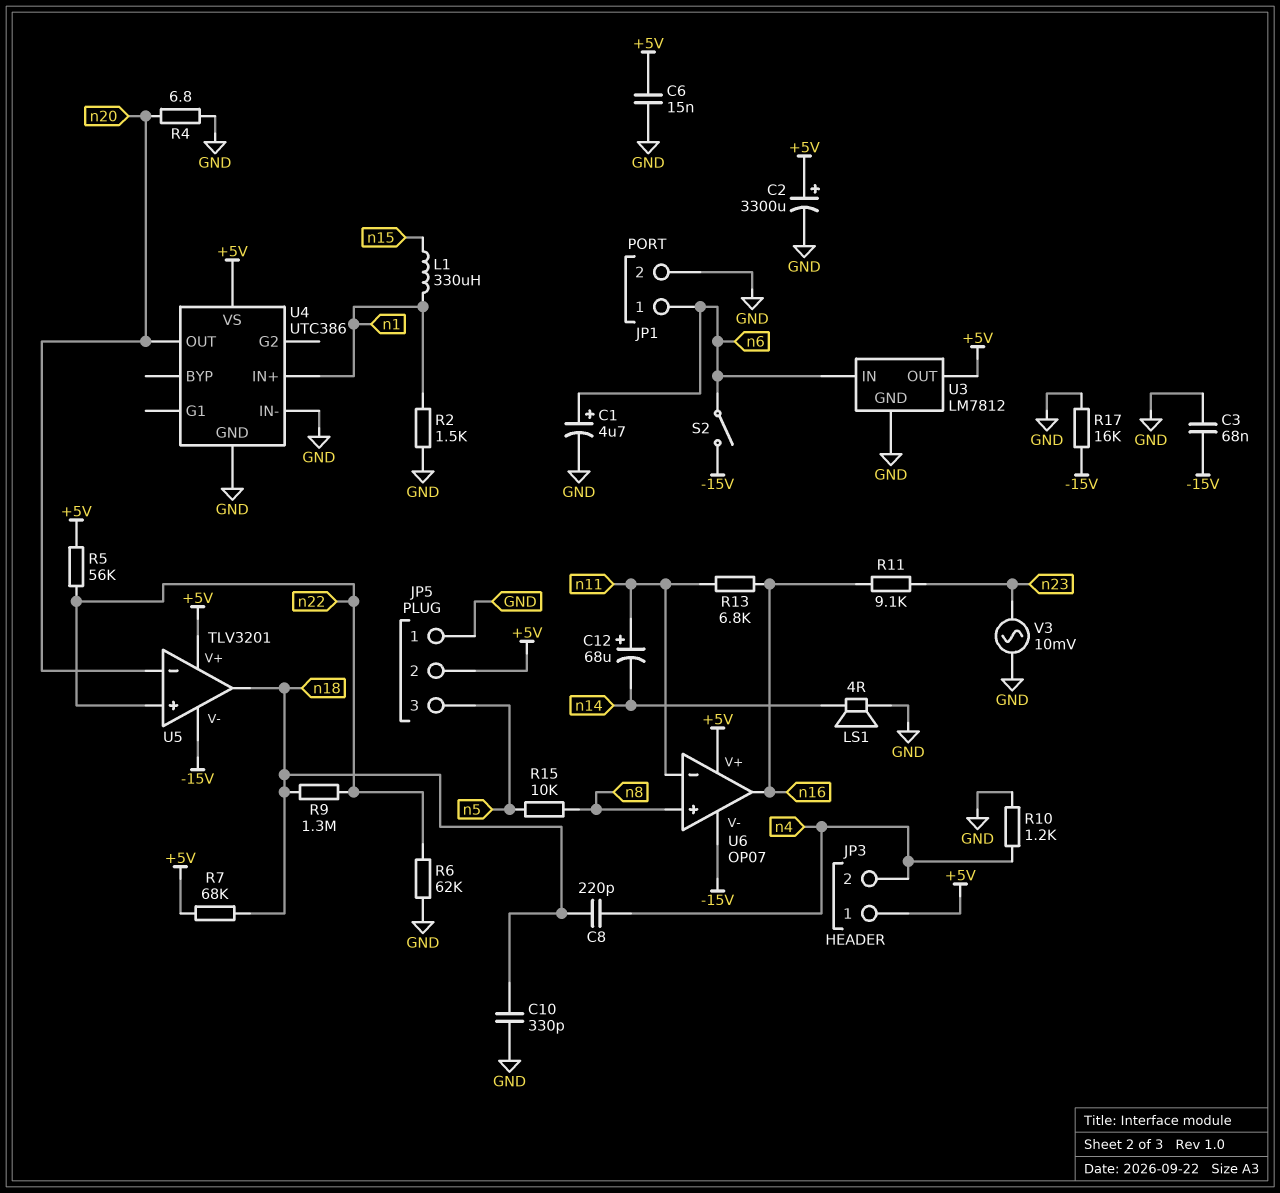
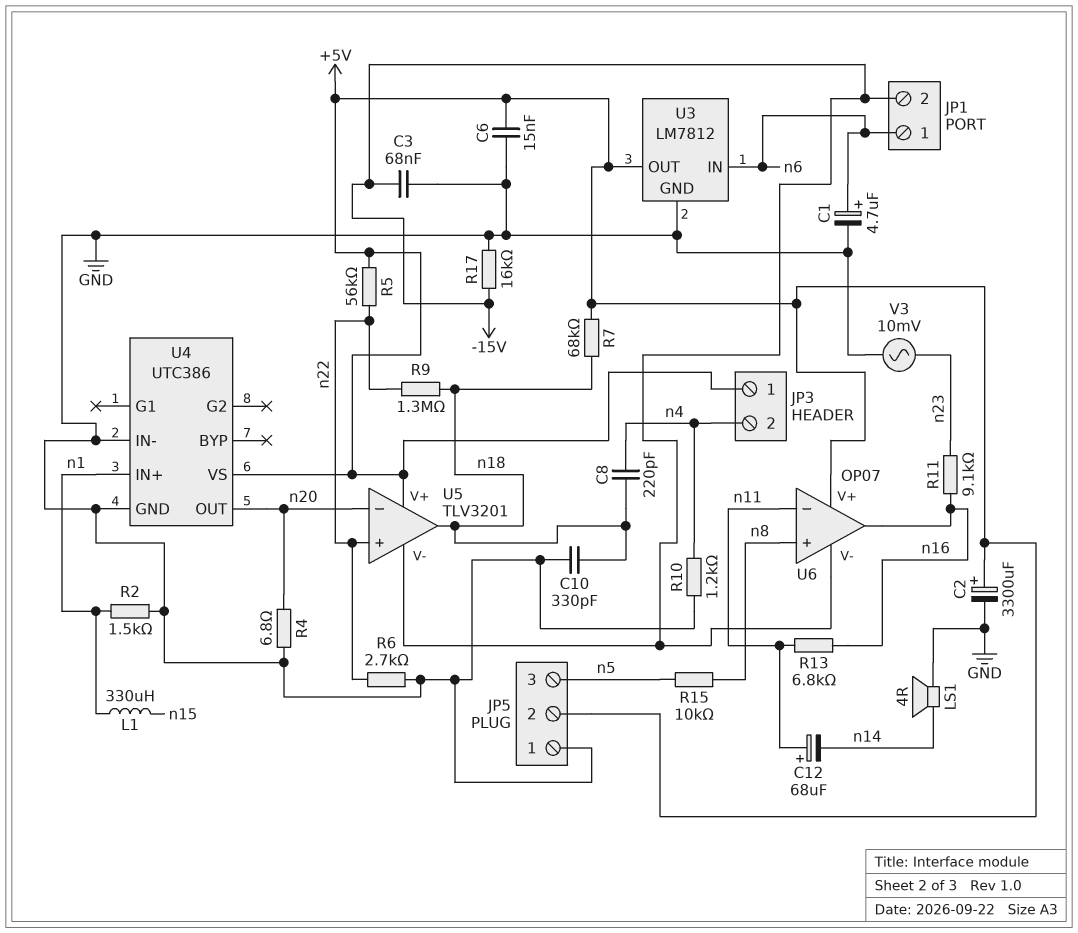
JP1 pin 2: GND -> -15V
R6: 62k (GND, n22) -> 2.7k (GND, n22)
S2: switch (-15V, n6) -> none

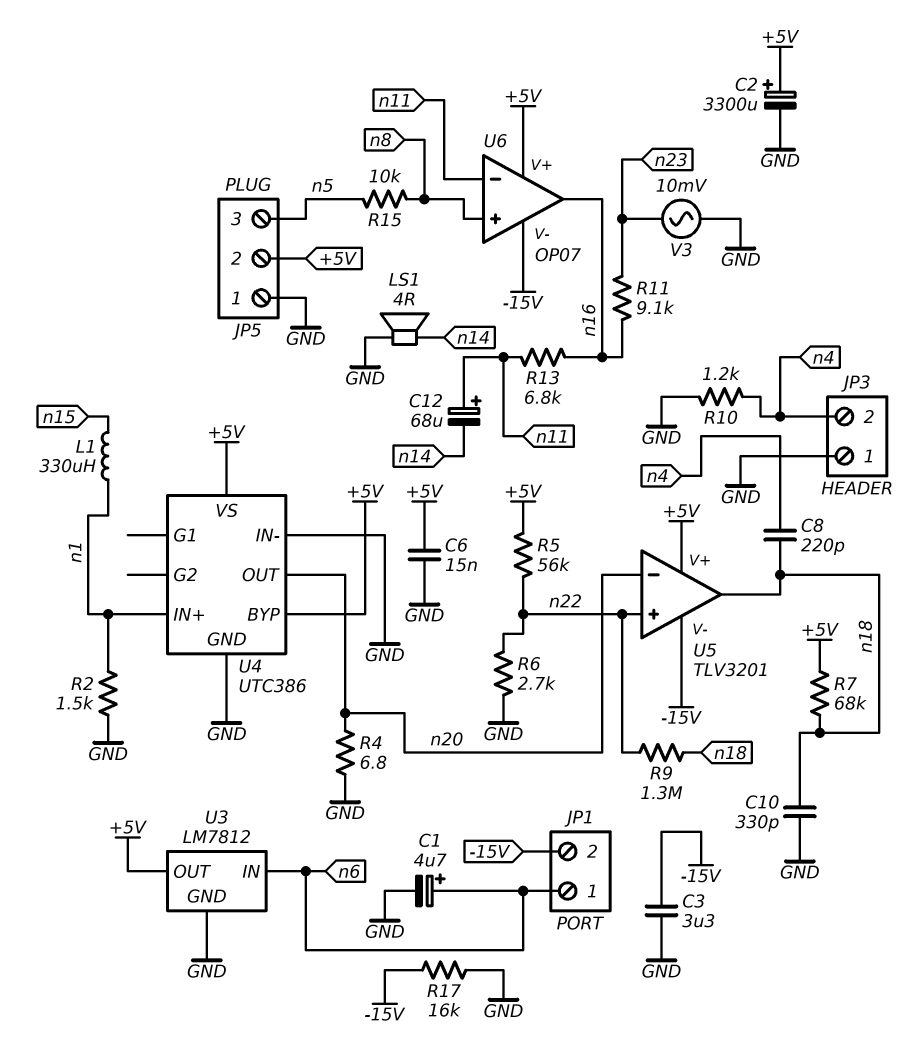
C3: 68nF (-15V, GND) -> 3.3uF (-15V, GND)
JP3 pin 1: +5V -> GND
U4 pin BYP: none -> +5V

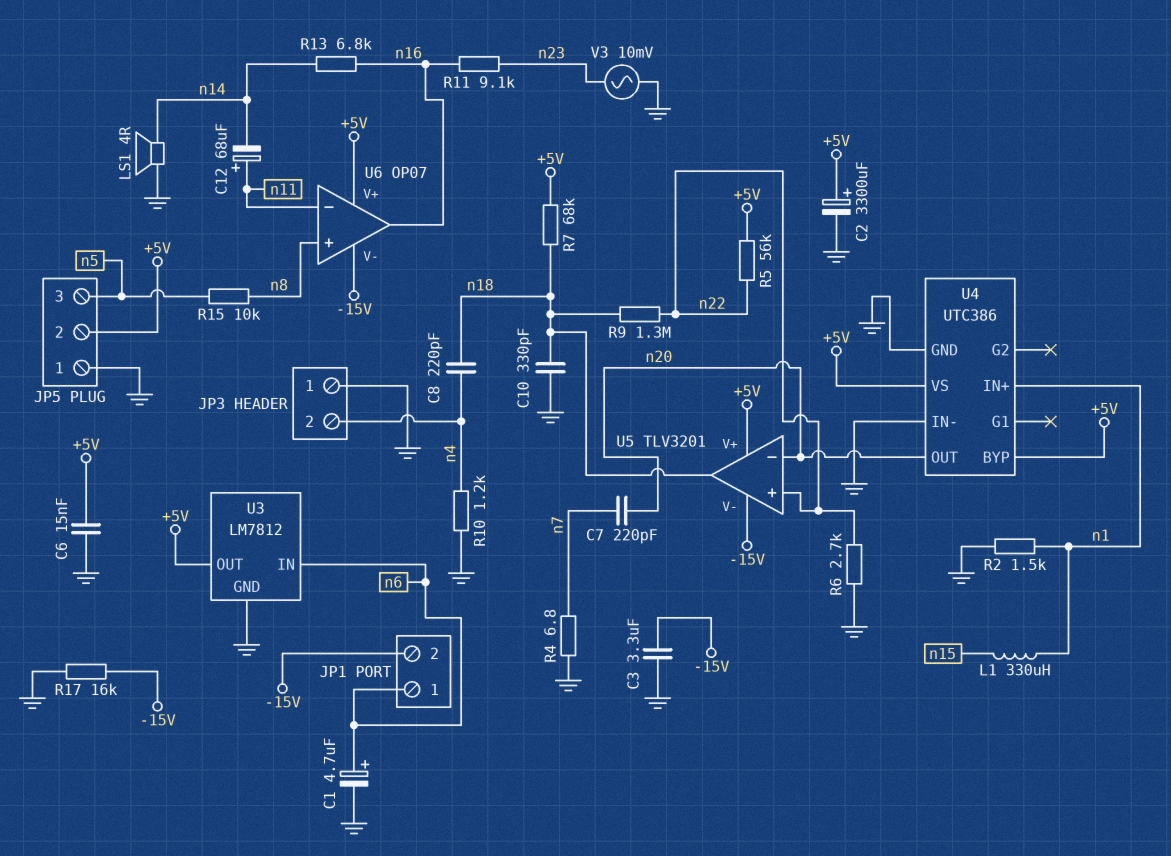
C7: none -> 220pF (n7, n20)
R4: 6.8 (GND, n20) -> 6.8 (GND, n7)
R13: 6.8k (n11, n16) -> 6.8k (n14, n16)

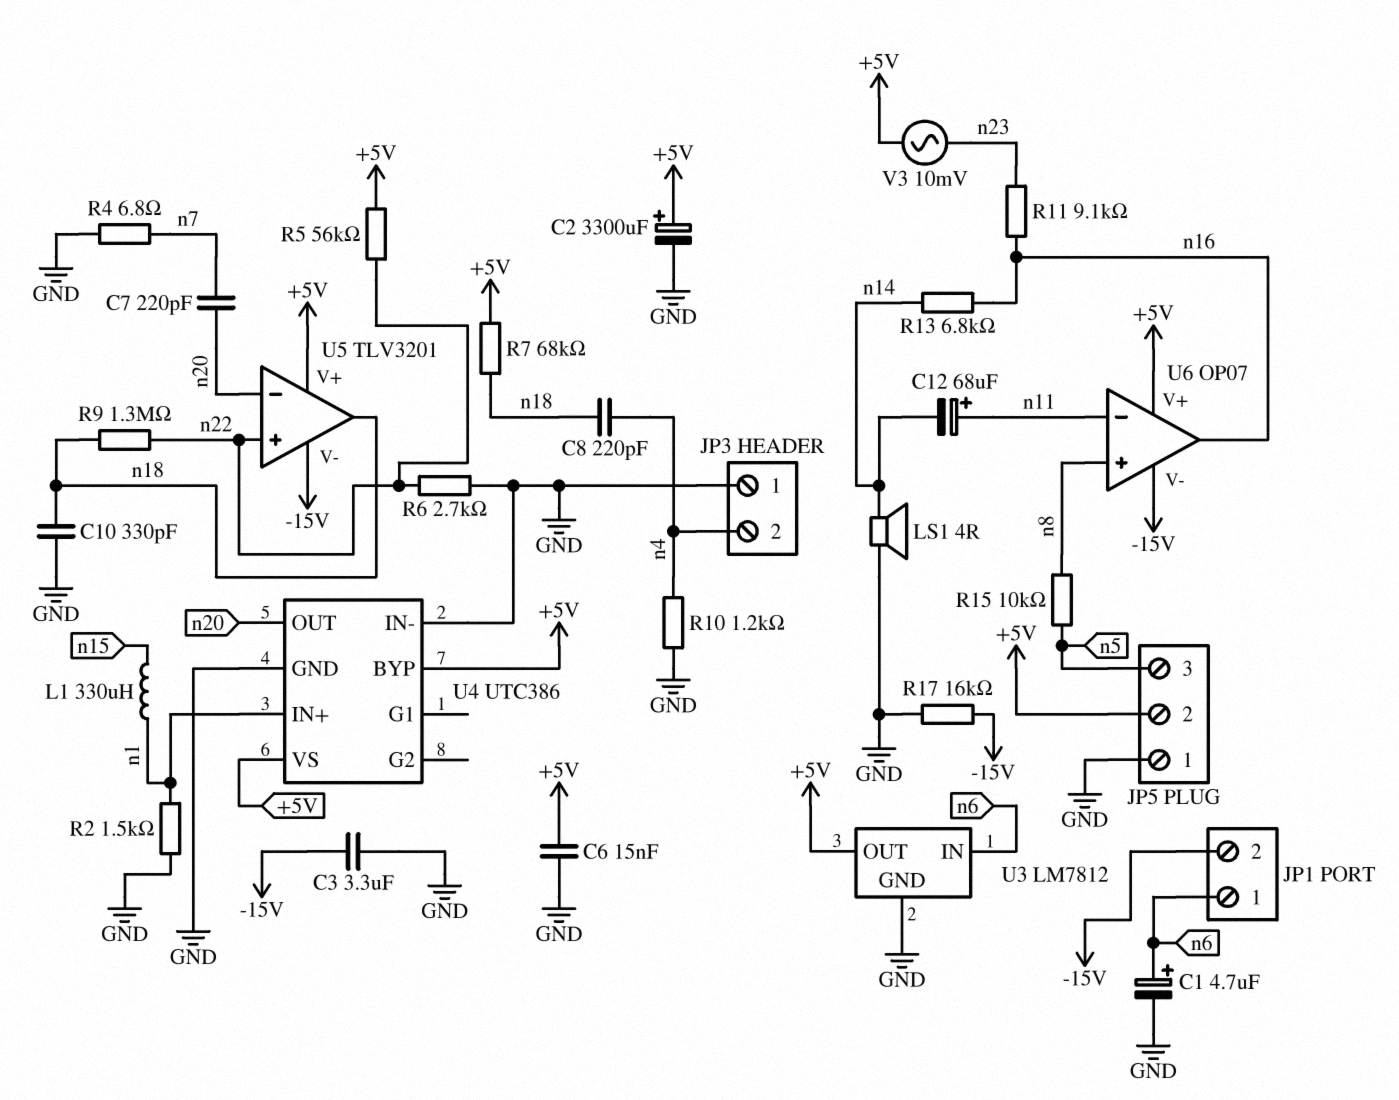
V3: AC 10mV (GND, n23) -> AC 10mV (+5V, n23)

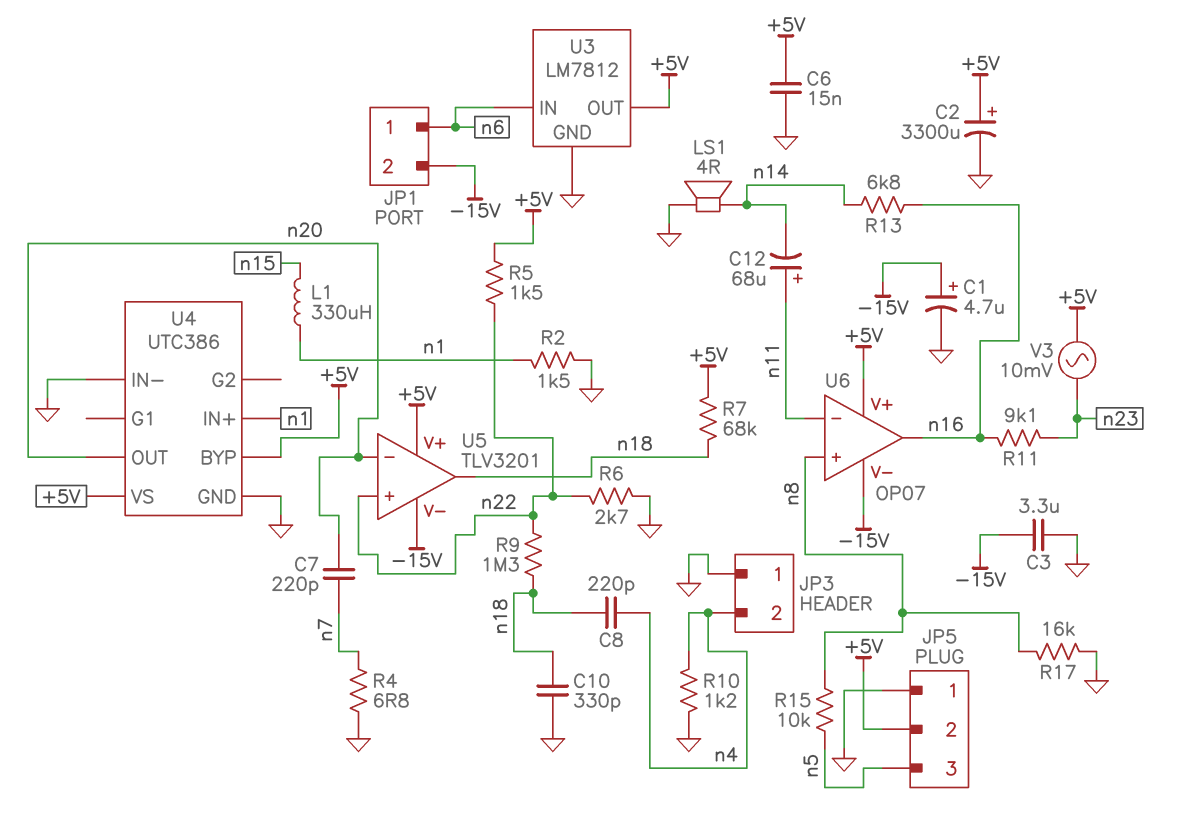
C1: 4.7uF (plus n6, minus GND) -> 4.7uF (plus -15V, minus GND)
R5: 56k (+5V, n22) -> 1.5k (+5V, n22)
R17: 16k (-15V, GND) -> 16k (GND, n8)

